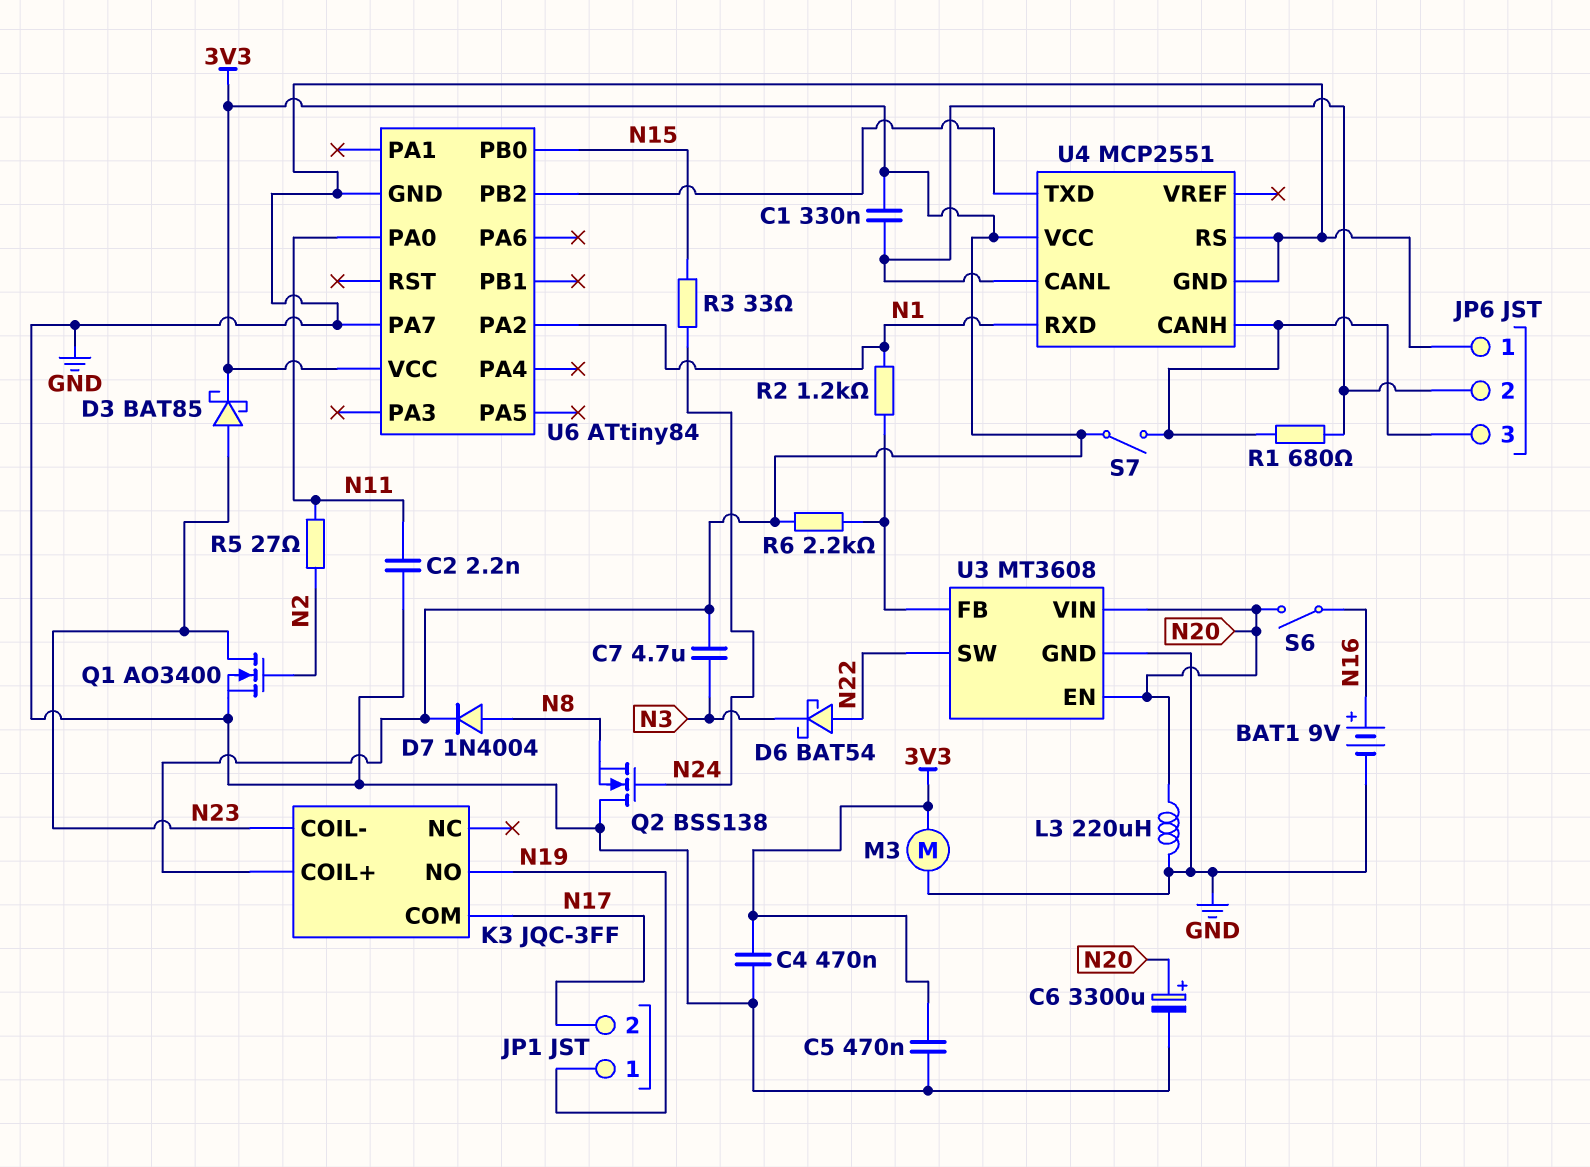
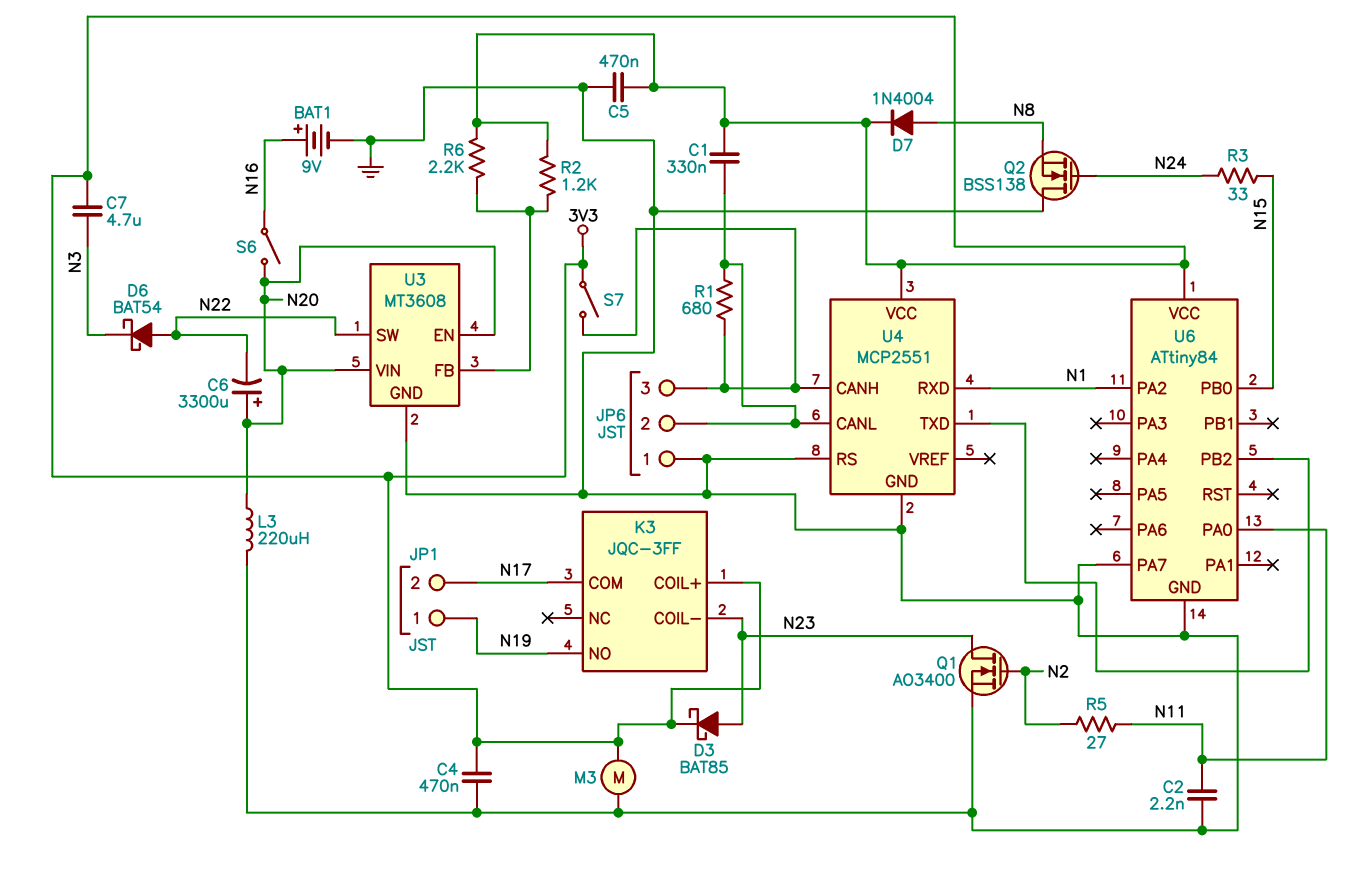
C6: 3300uF (plus N20, minus GND) -> 3300uF (plus N20, minus N22)
R2: 1.2k (N1, U3/FB) -> 1.2k (3V3, U3/FB)

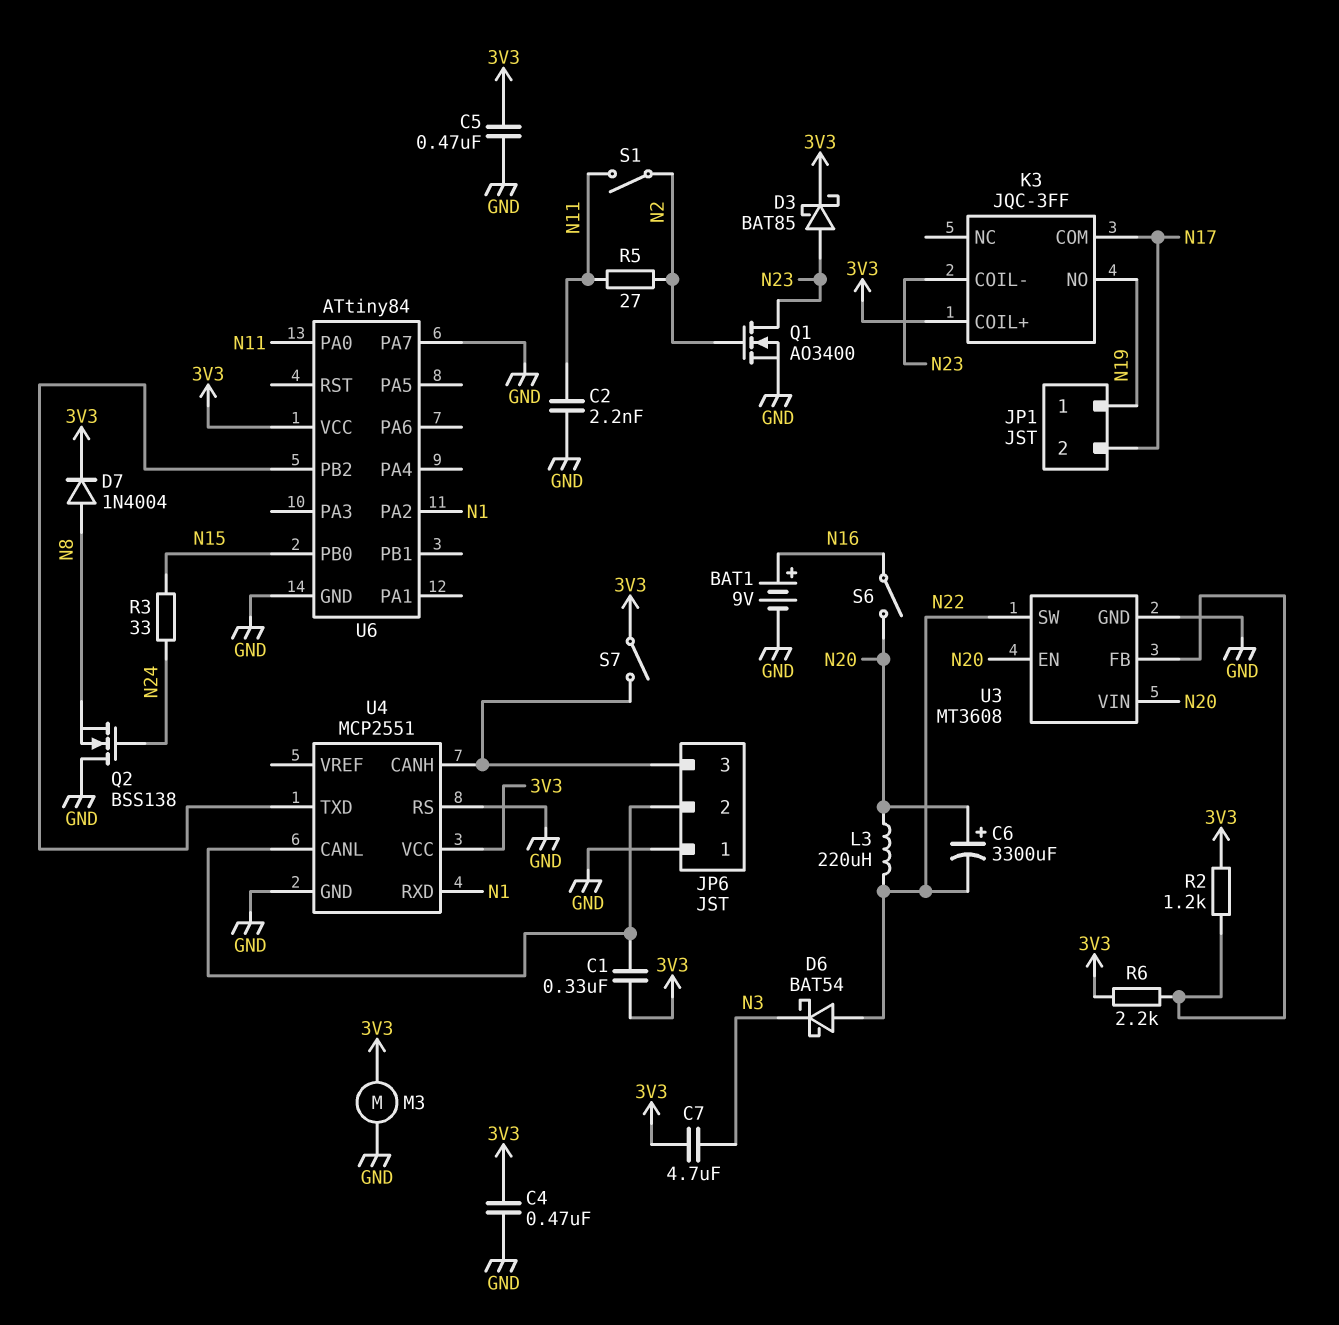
L3: 220uH (GND, N20) -> 220uH (N20, N22)
R1: 680 (JP6/2, JP6/3) -> none
S1: none -> switch (N2, N11)

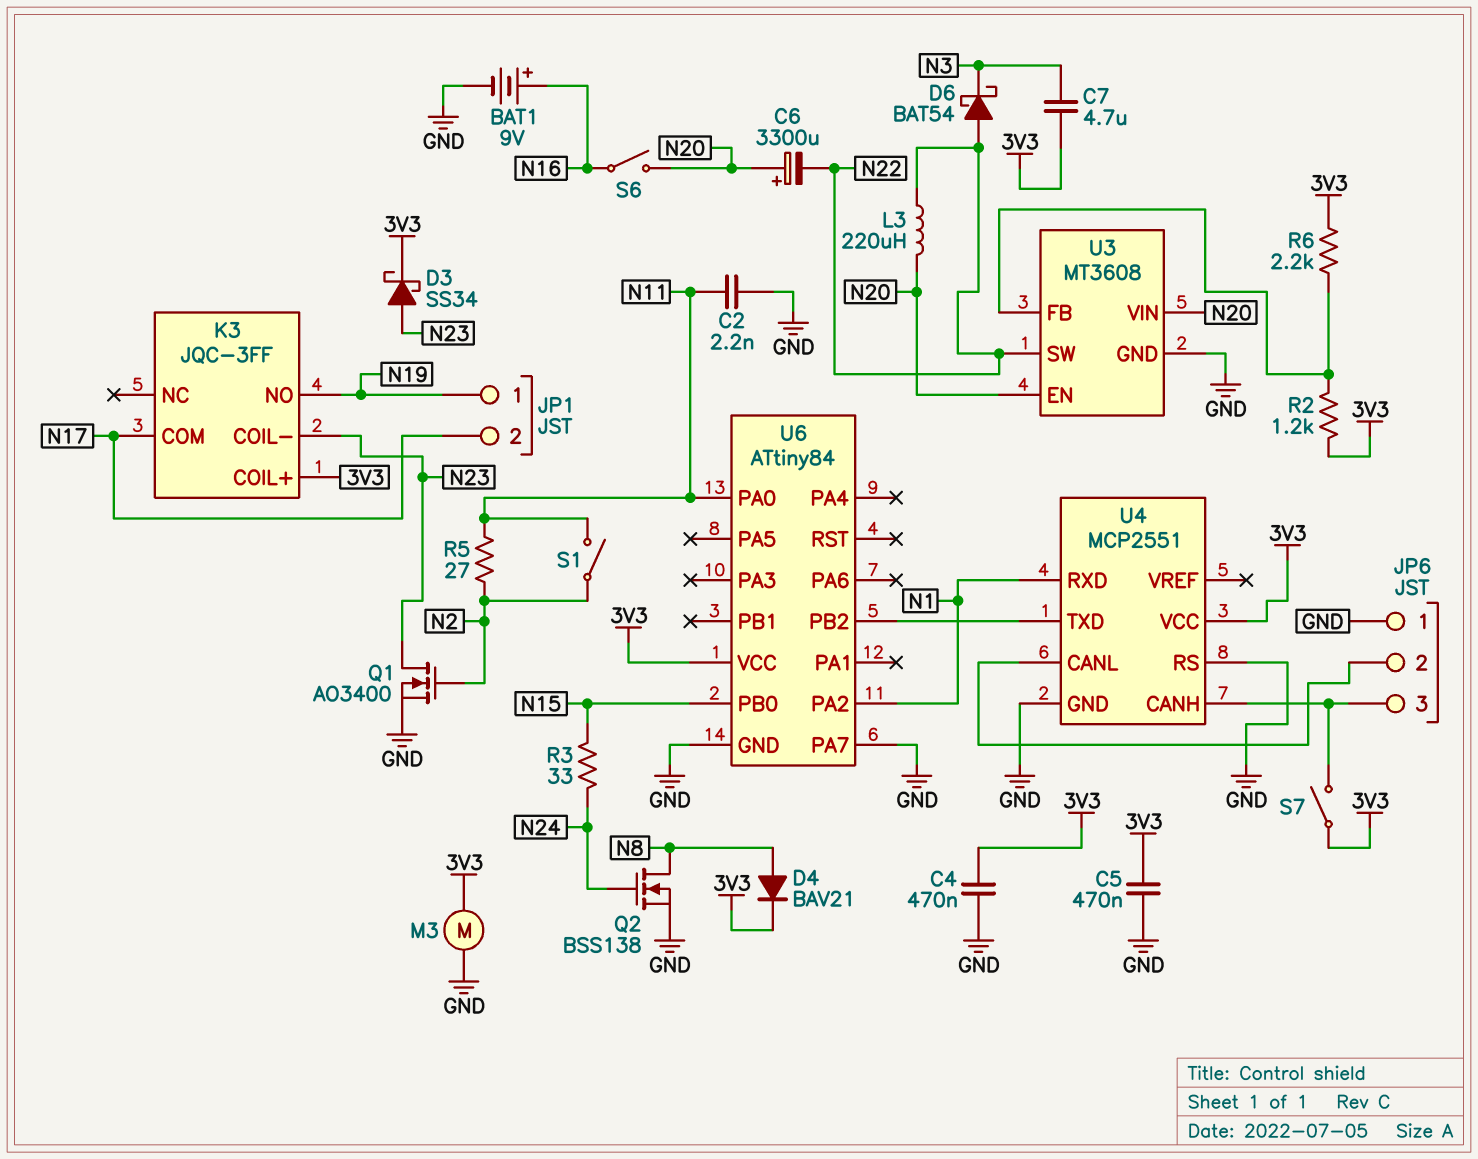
C1: 330nF (3V3, JP6/2) -> none
D3: schottky BAT85 (A N23, K 3V3) -> schottky SS34 (A N23, K 3V3)
D4: none -> diode BAV21 (A N8, K 3V3)
D7: diode 1N4004 (A N8, K 3V3) -> none
Q2: NMOS BSS138 (G N24, D GND, S N8) -> NMOS BSS138 (G N24, D N8, S GND)

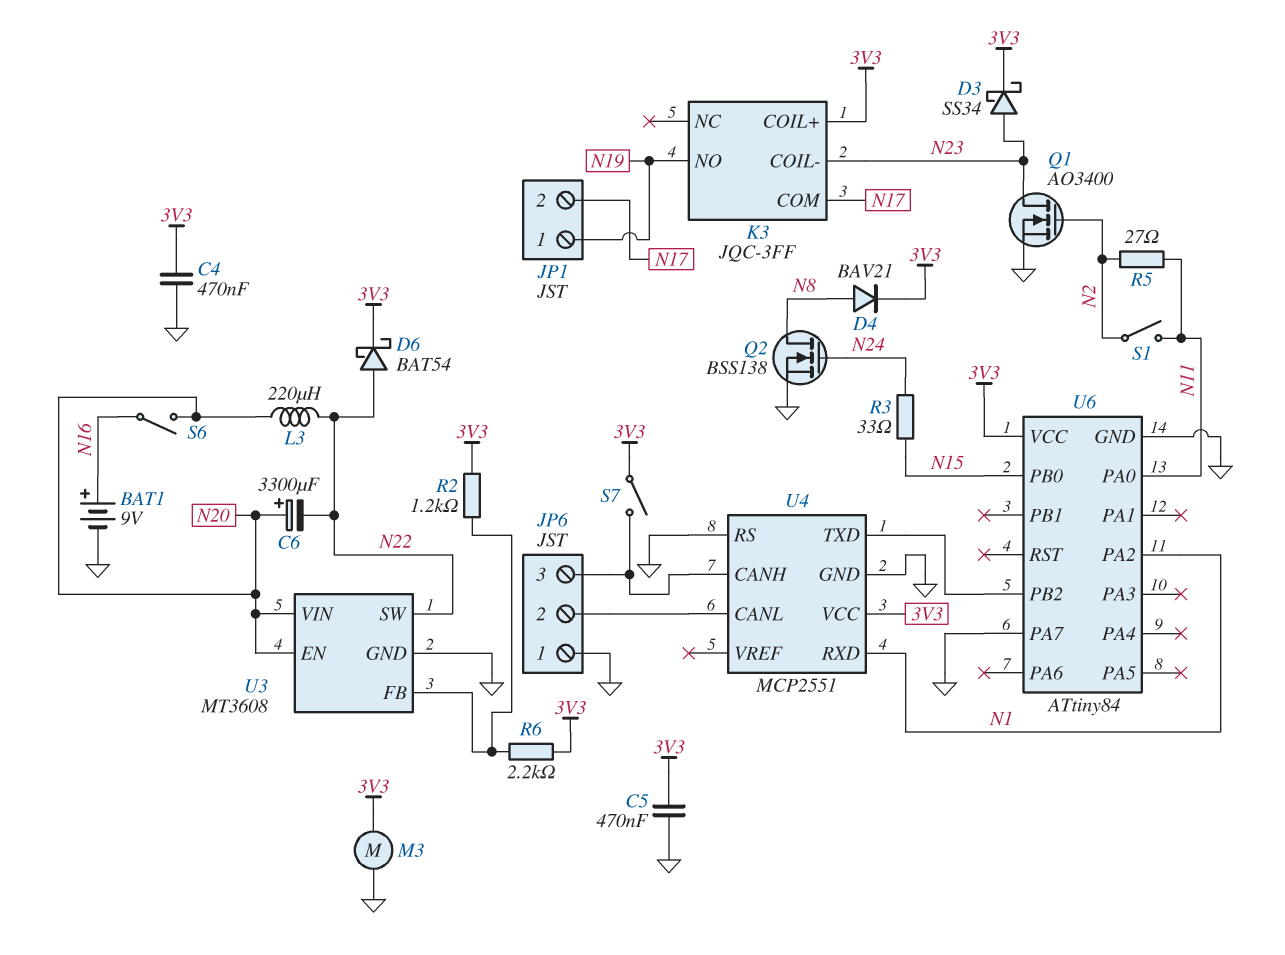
C2: 2.2nF (GND, N11) -> none
C7: 4.7uF (3V3, N3) -> none
D6: schottky BAT54 (A N22, K N3) -> schottky BAT54 (A N22, K 3V3)

